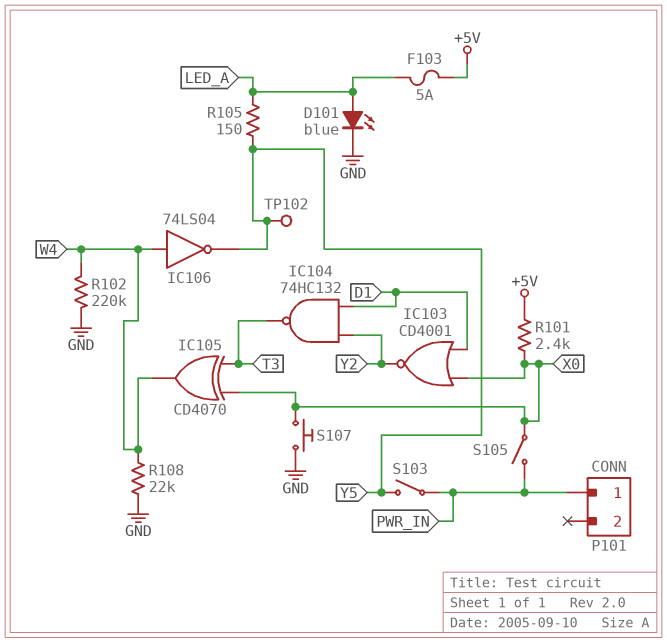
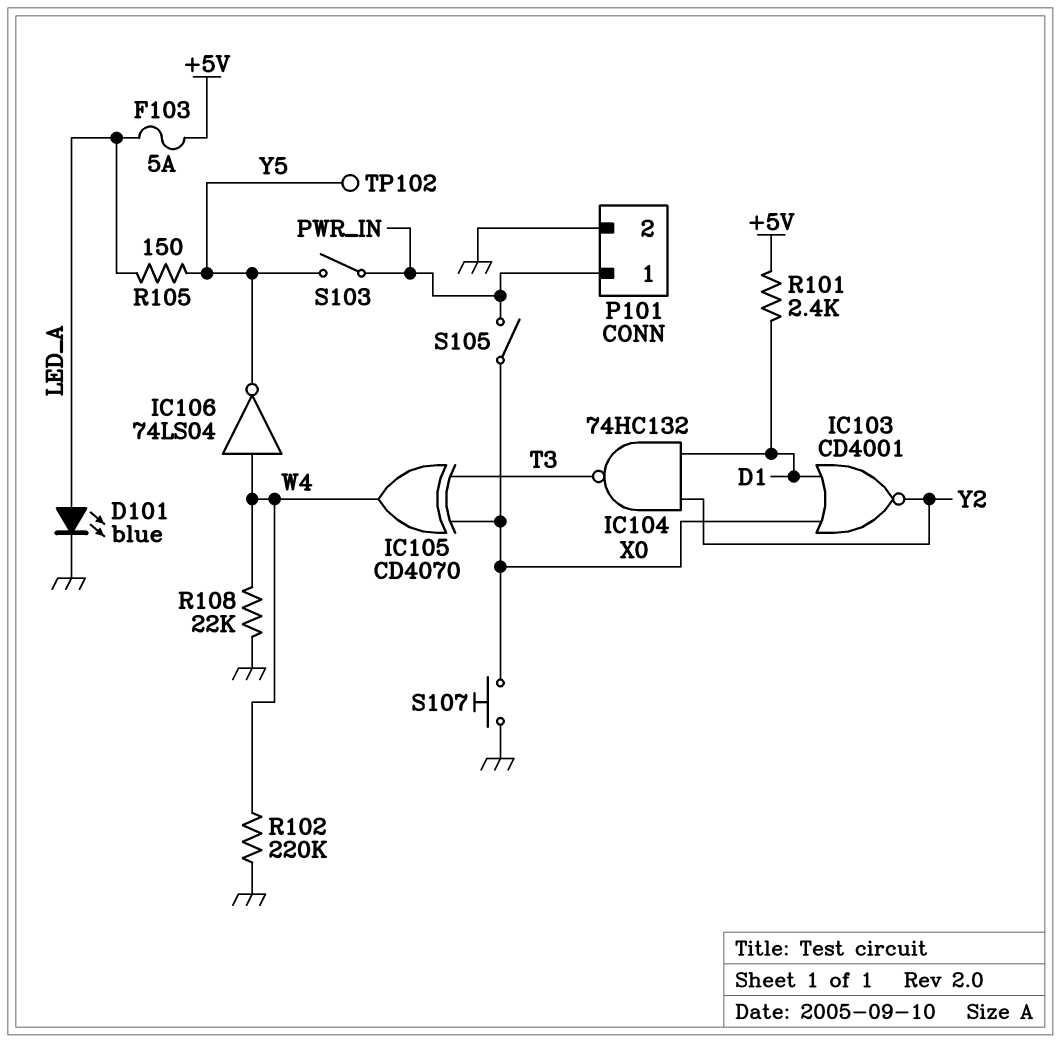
P101 pin 2: none -> GND
R101: 2.4k (+5V, X0) -> 2.4k (+5V, D1)

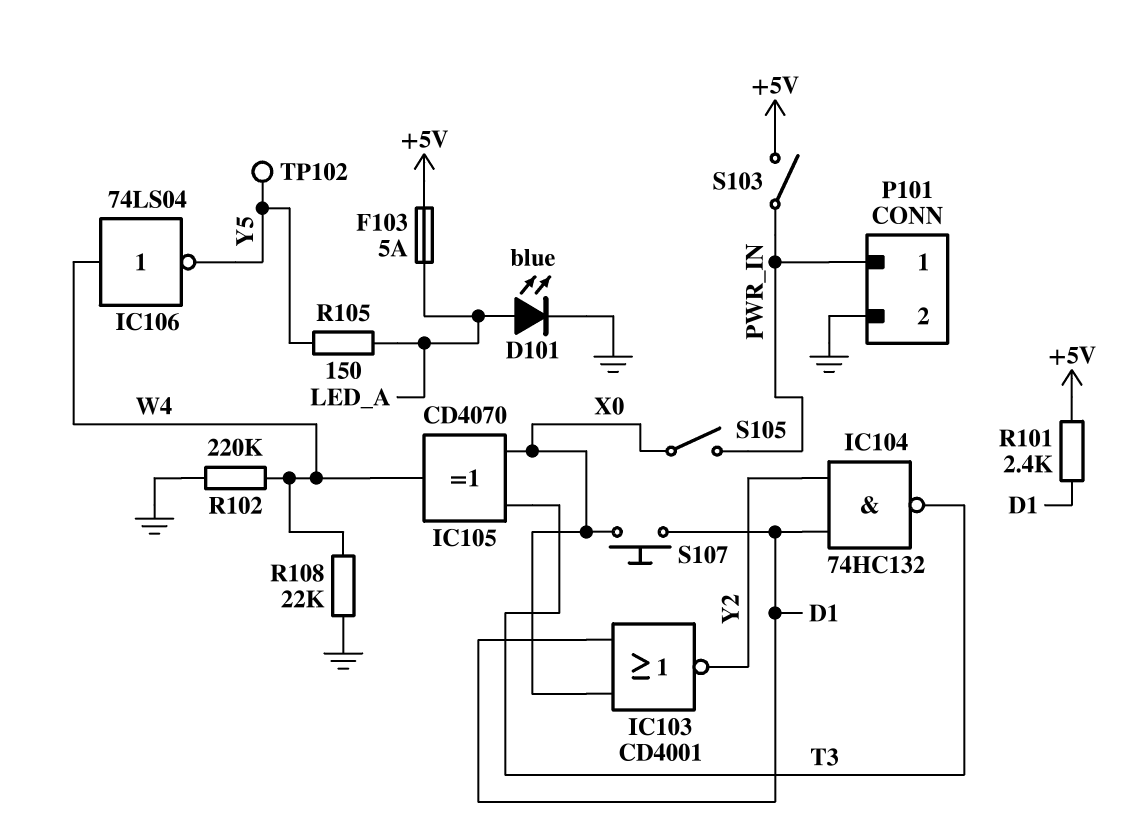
S103: switch (PWR_IN, Y5) -> switch (+5V, PWR_IN)
S107: button (GND, X0) -> button (D1, X0)

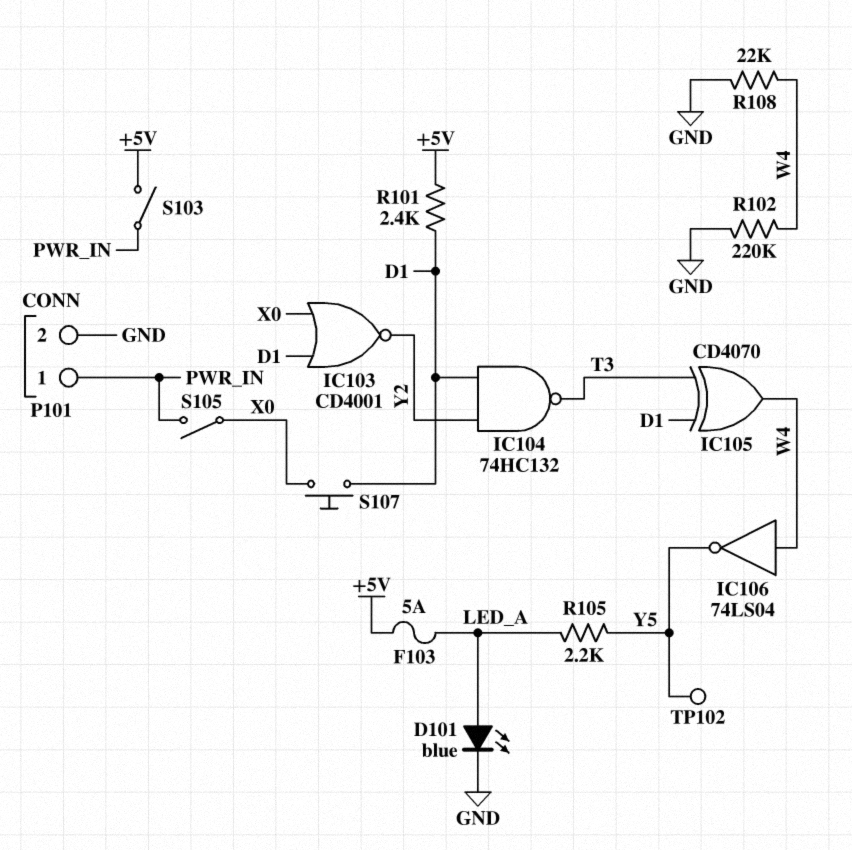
IC105: XOR CD4070 (in T3, in X0, out W4) -> XOR CD4070 (in D1, in T3, out W4)
R105: 150 (LED_A, Y5) -> 2.2k (LED_A, Y5)

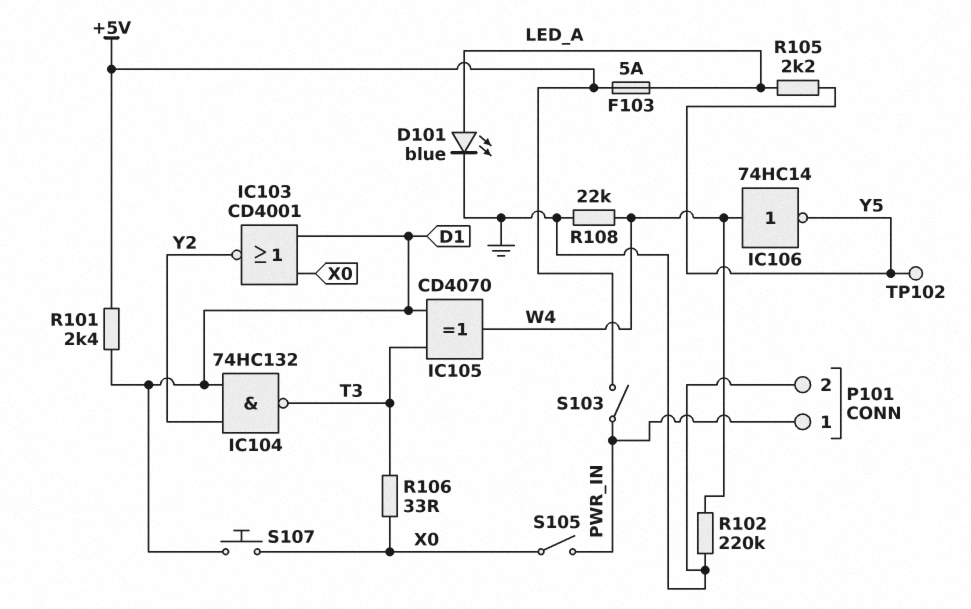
IC106: NOT 74LS04 (in W4, out Y5) -> NOT 74HC14 (in W4, out Y5)
R106: none -> 33 (T3, X0)

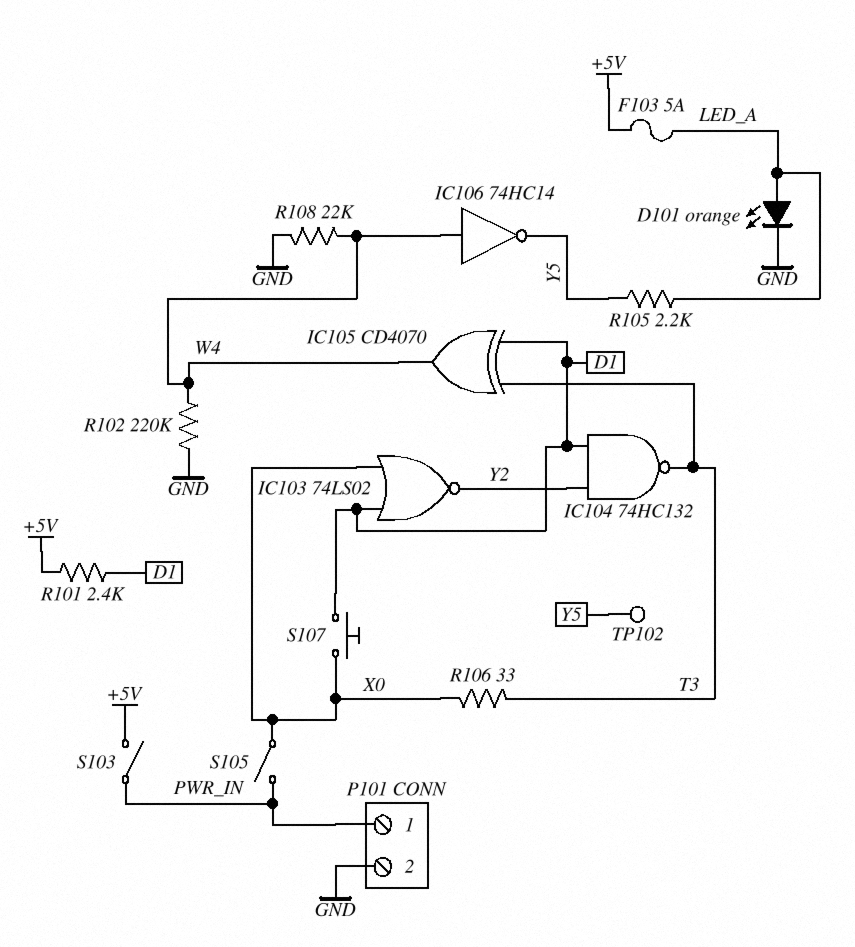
D101: LED blue (A LED_A, K GND) -> LED orange (A LED_A, K GND)
IC103: NOR CD4001 (in D1, in X0, out Y2) -> NOR 74LS02 (in D1, in X0, out Y2)

